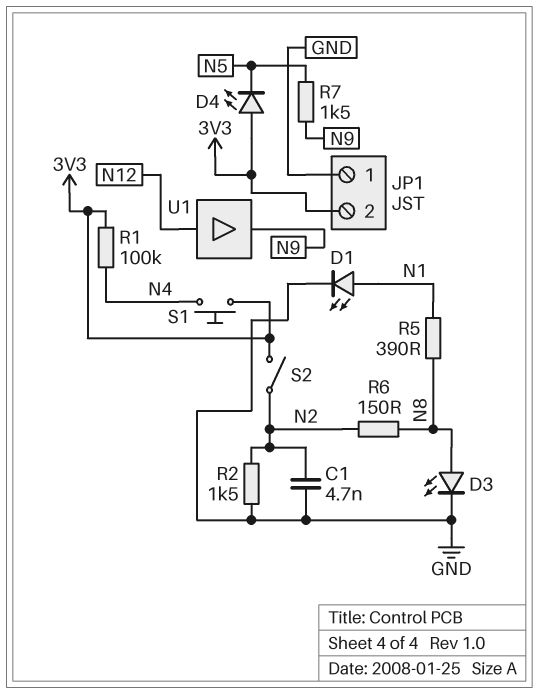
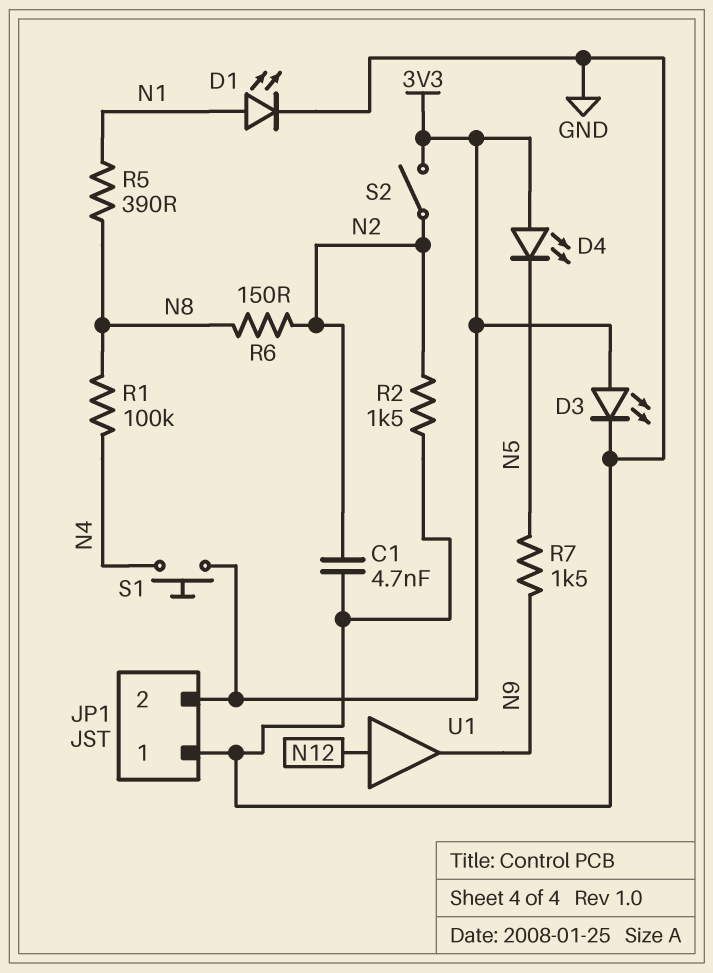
D3: LED (A N8, K GND) -> LED (A 3V3, K GND)
R1: 100k (3V3, N4) -> 100k (N4, N8)

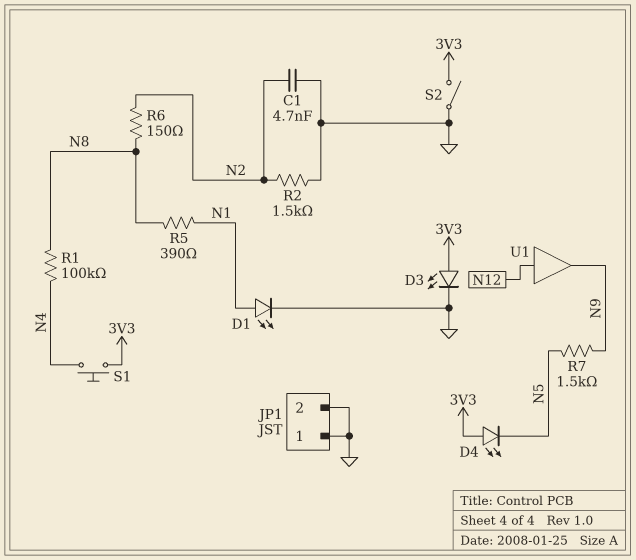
JP1 pin 2: 3V3 -> GND
S2: switch (3V3, N2) -> switch (3V3, GND)

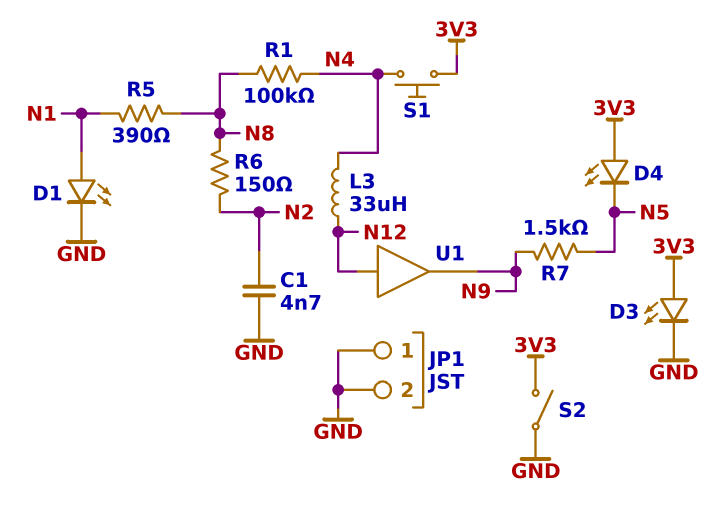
L3: none -> 33uH (N4, N12)
R2: 1.5k (GND, N2) -> none

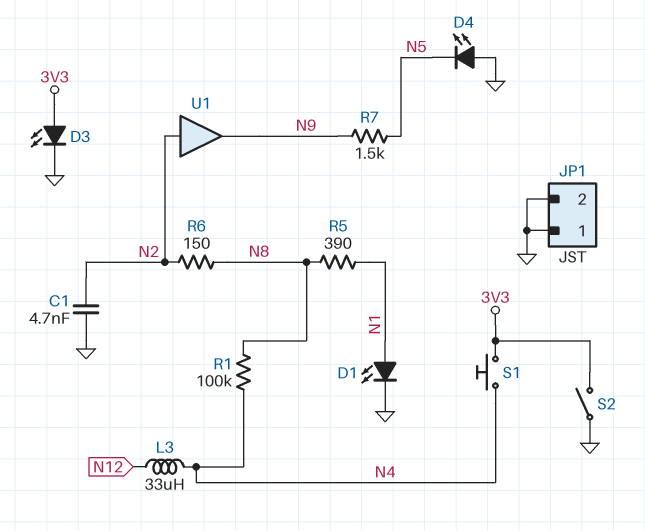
D4: LED (A 3V3, K N5) -> LED (A GND, K N5)
U1: buffer (in N12, out N9) -> buffer (in N2, out N9)

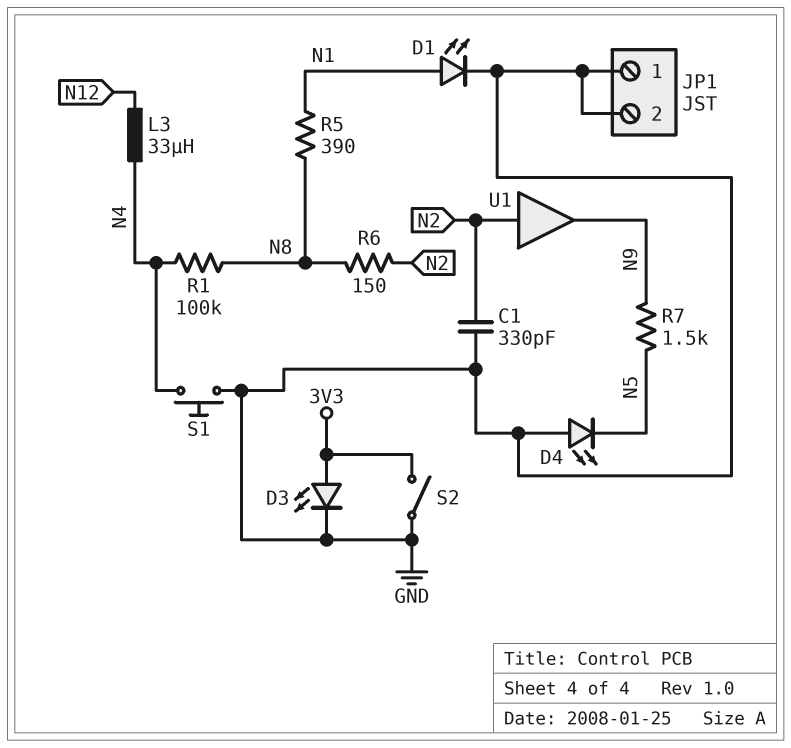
C1: 4.7nF (GND, N2) -> 330pF (GND, N2)
S1: button (3V3, N4) -> button (GND, N4)

